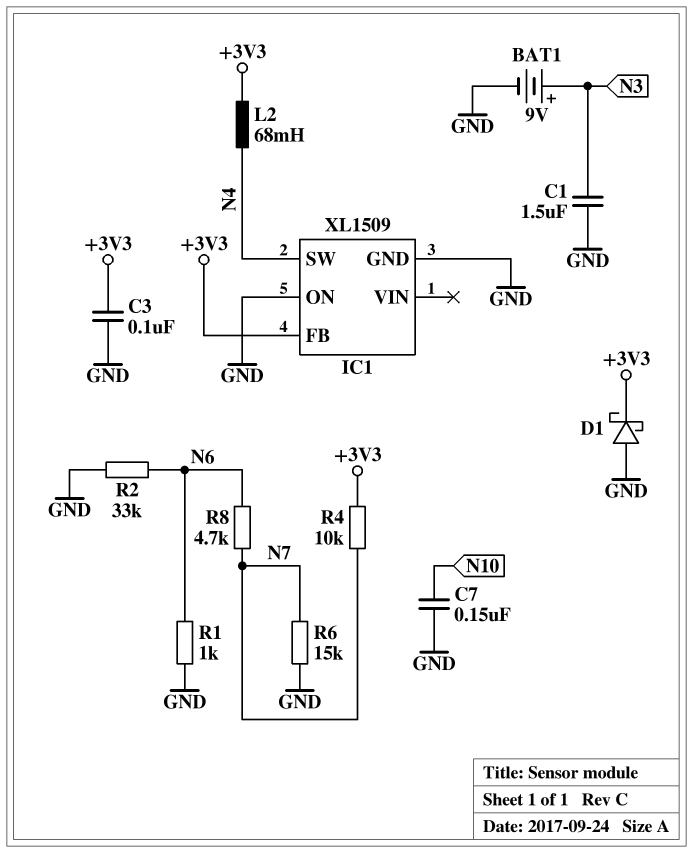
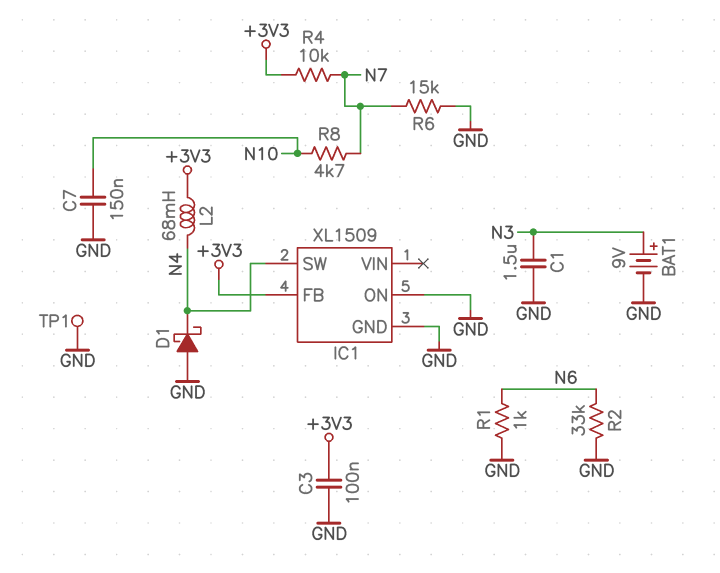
D1: schottky (A GND, K +3V3) -> schottky (A GND, K N4)
R8: 4.7k (N6, N7) -> 4.7k (N7, N10)
TP1: none -> test point (GND)

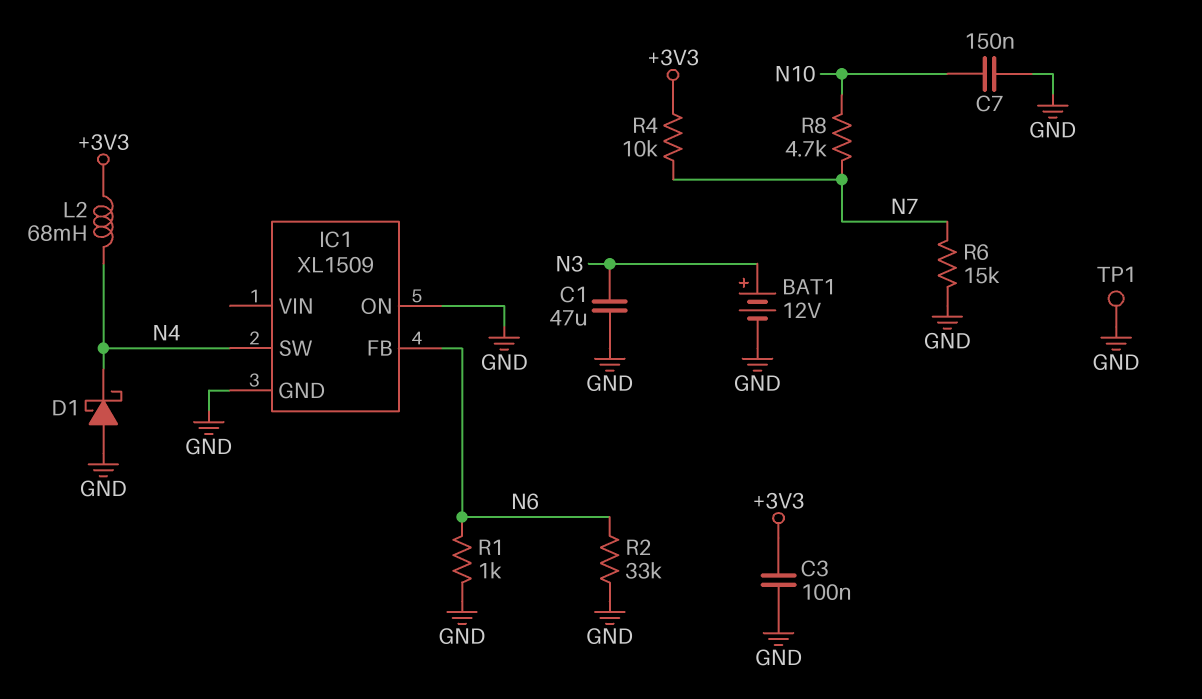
BAT1: 9V (plus N3, minus GND) -> 12V (plus N3, minus GND)
C1: 1.5uF (GND, N3) -> 47uF (GND, N3)
IC1 pin FB: +3V3 -> N6

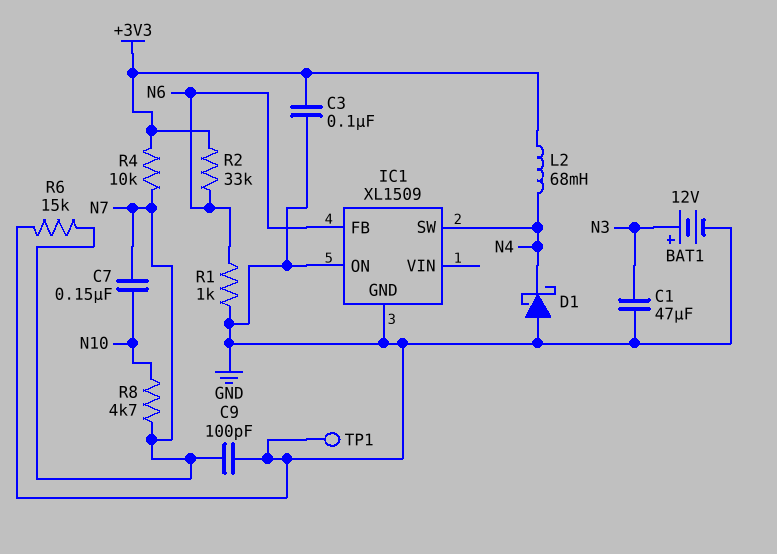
C7: 150nF (GND, N10) -> 150nF (N7, N10)
C9: none -> 100pF (GND, N7)
R2: 33k (GND, N6) -> 33k (+3V3, N6)

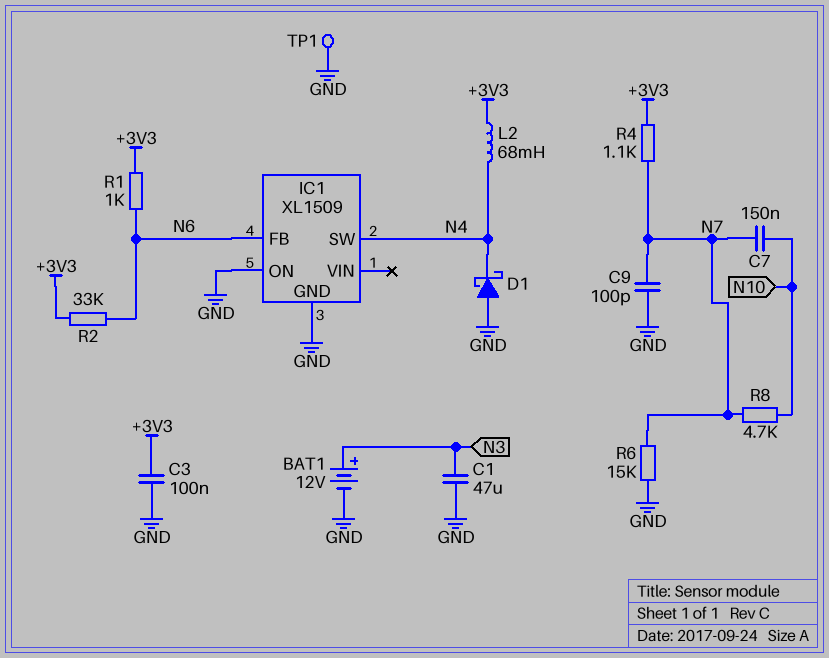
R1: 1k (GND, N6) -> 1k (+3V3, N6)
R4: 10k (+3V3, N7) -> 1.1k (+3V3, N7)

